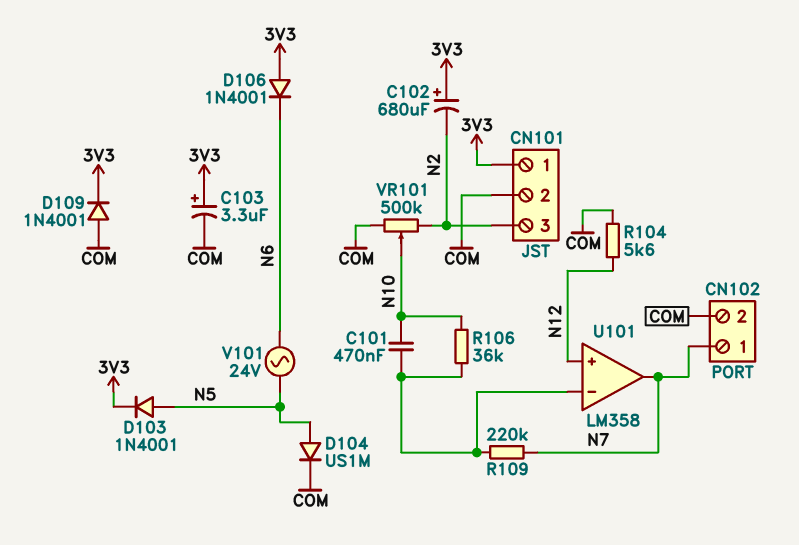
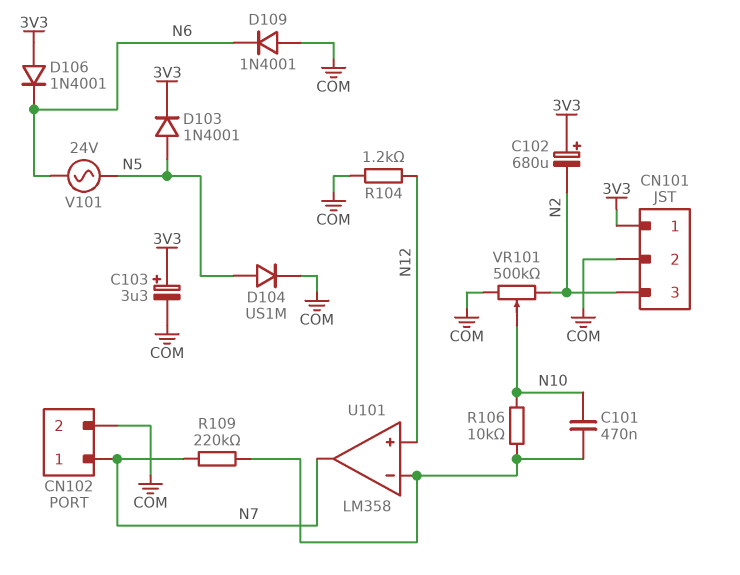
D109: diode 1N4001 (A COM, K 3V3) -> diode 1N4001 (A COM, K N6)
R104: 5.6k (COM, N12) -> 1.2k (COM, N12)
R106: 36k (N10, U101/in-) -> 10k (N10, U101/in-)

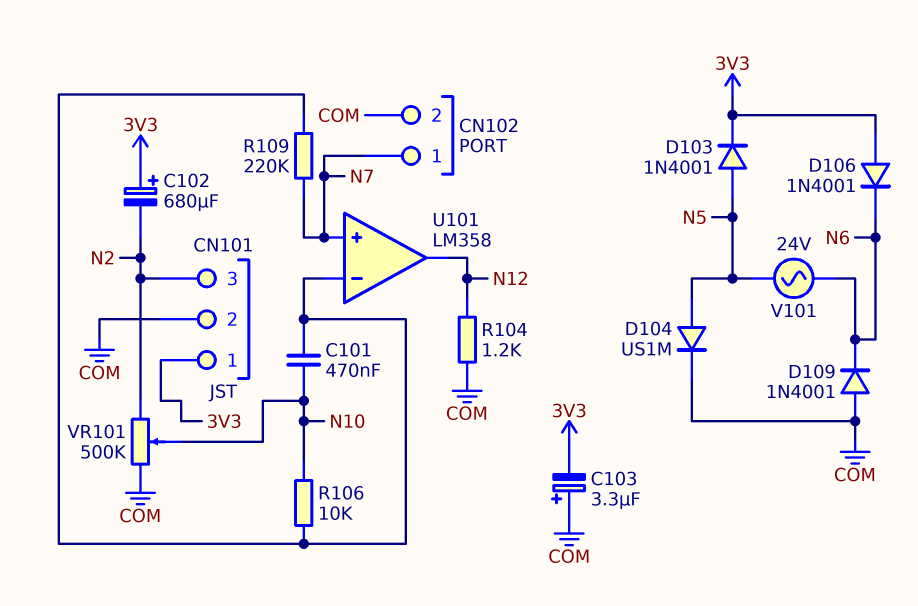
C103: 3.3uF (plus 3V3, minus COM) -> 3.3uF (plus COM, minus 3V3)
U101 pin in+: N12 -> N7
U101 pin out: N7 -> N12

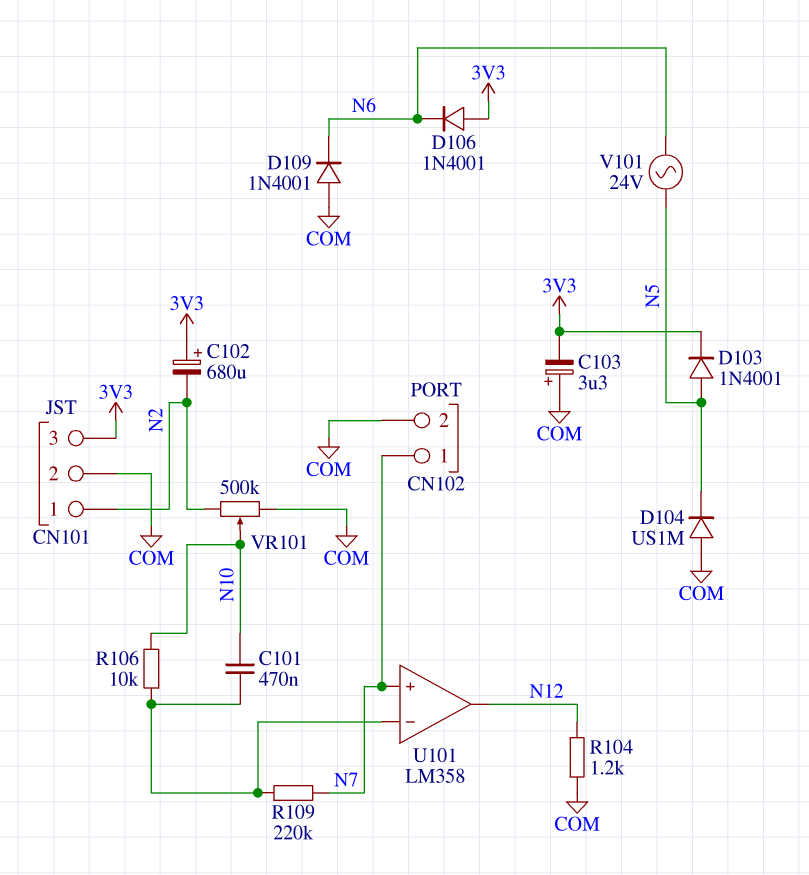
CN101 pin 1: 3V3 -> N2
CN101 pin 3: N2 -> 3V3
D104: diode US1M (A N5, K COM) -> diode US1M (A COM, K N5)

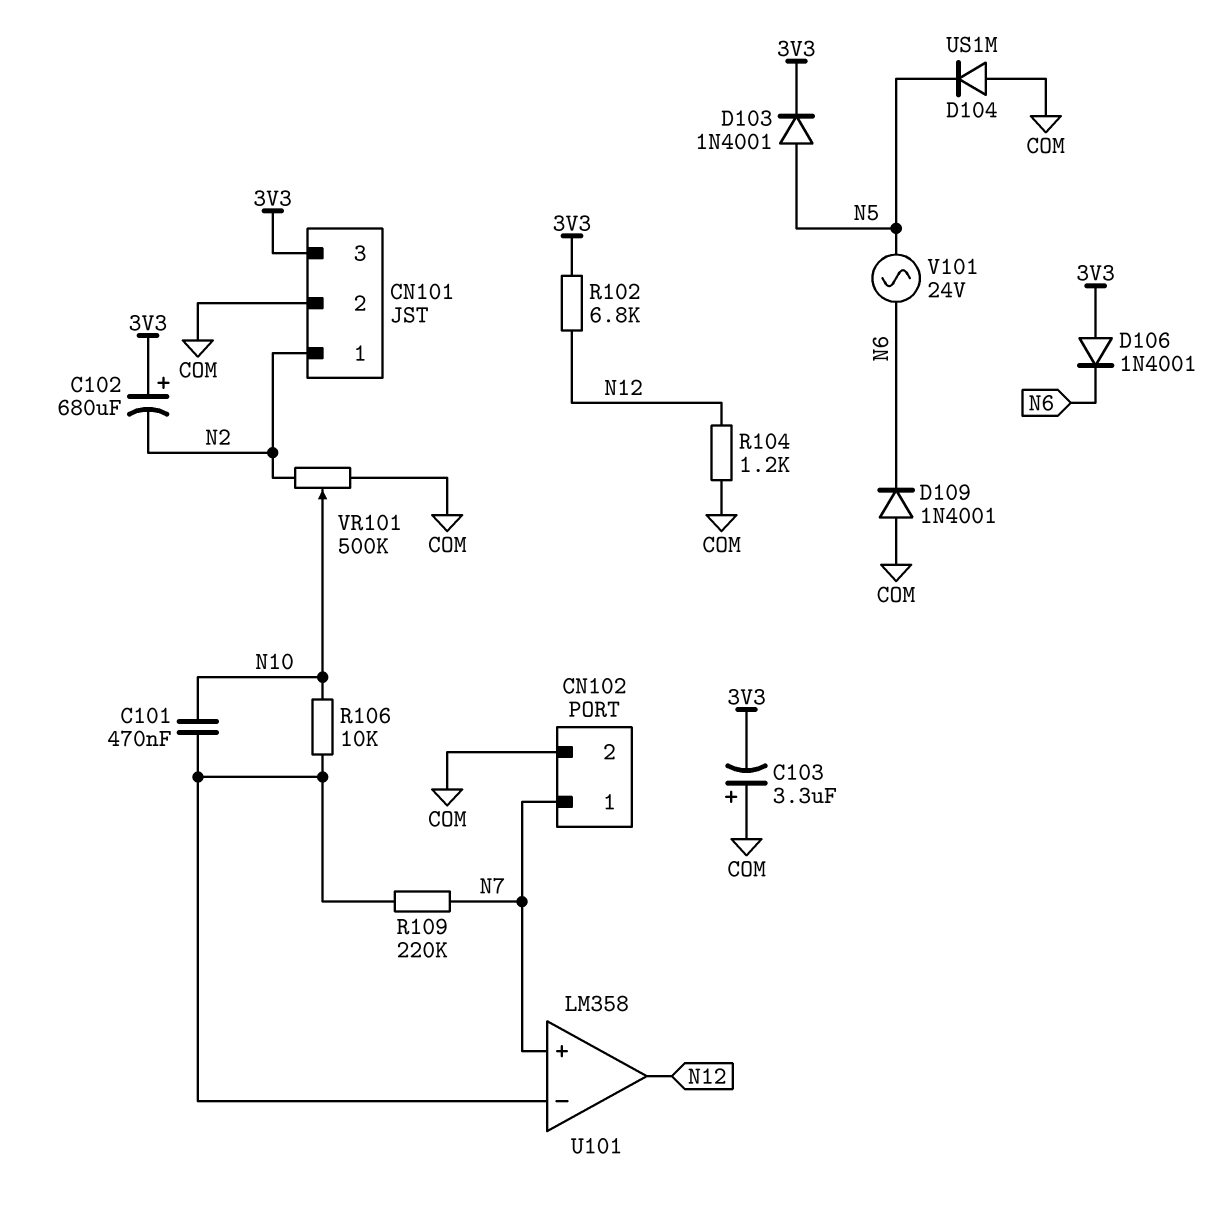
R102: none -> 6.8k (3V3, N12)

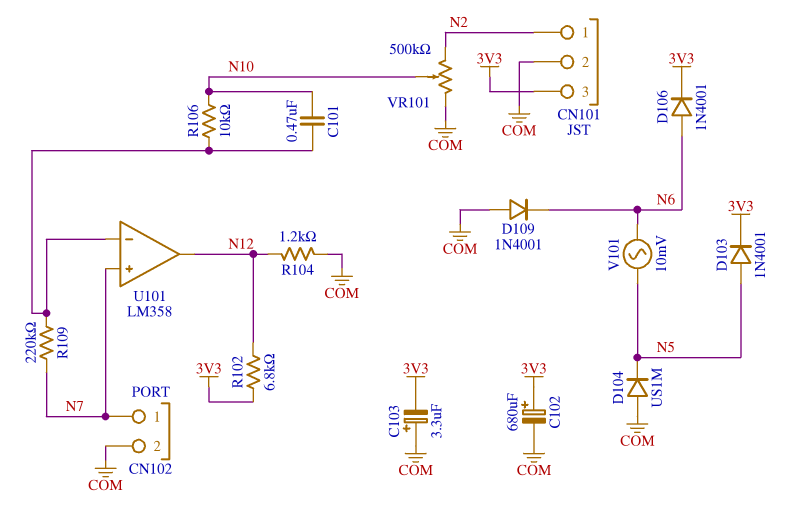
C102: 680uF (plus 3V3, minus N2) -> 680uF (plus 3V3, minus COM)
D106: diode 1N4001 (A 3V3, K N6) -> diode 1N4001 (A N6, K 3V3)
V101: AC 24V (N5, N6) -> AC 10mV (N5, N6)

